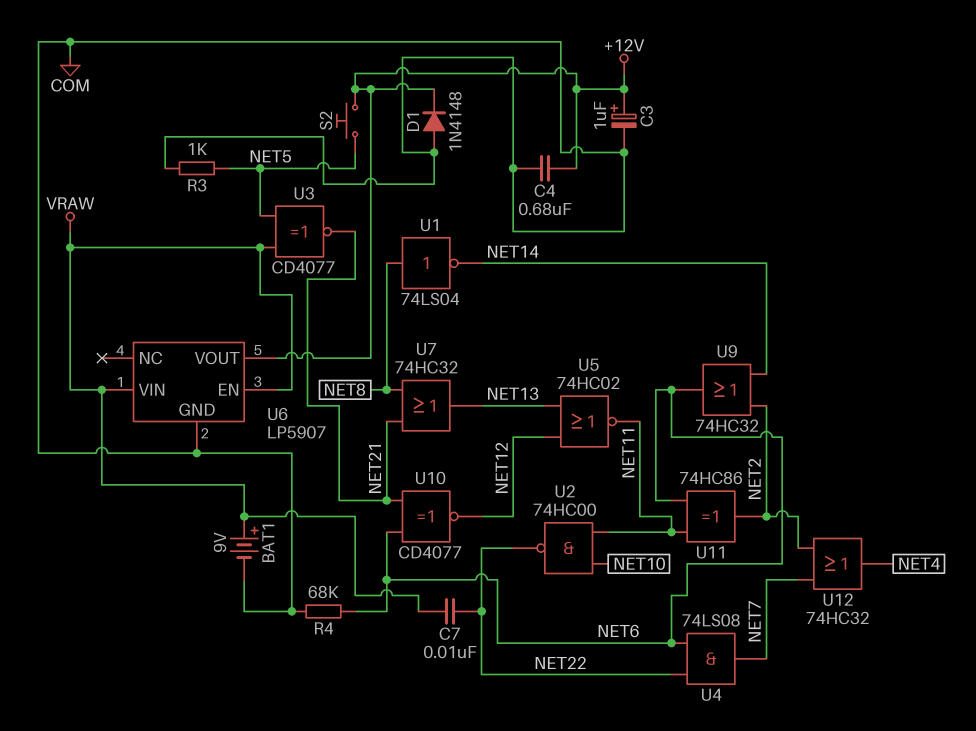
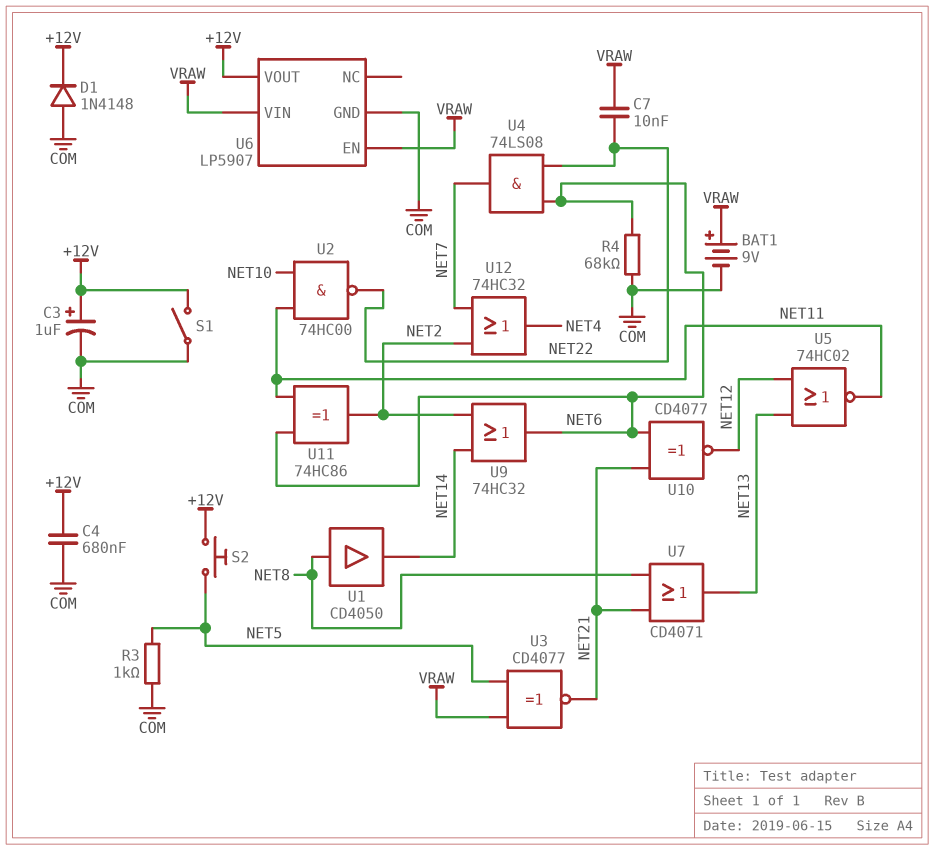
S1: none -> switch (+12V, COM)
U1: NOT 74LS04 (in NET8, out NET14) -> buffer CD4050 (in NET8, out NET14)
U7: OR 74HC32 (in NET8, in NET21, out NET13) -> OR CD4071 (in NET8, in NET21, out NET13)

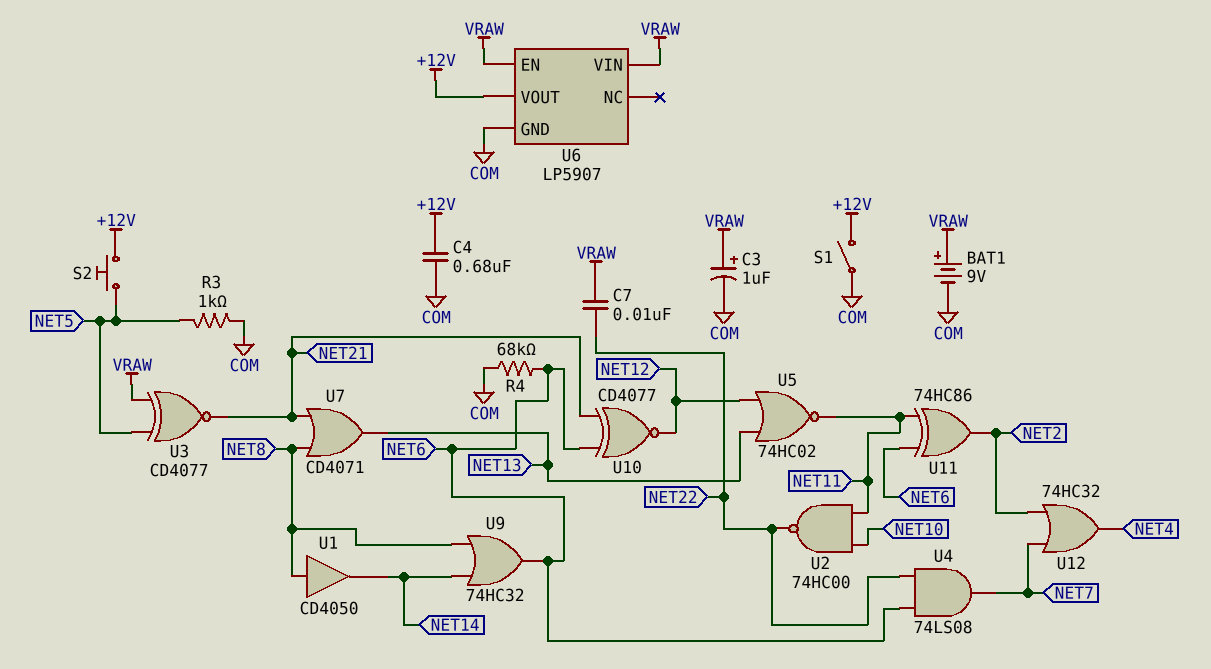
C3: 1uF (plus +12V, minus COM) -> 1uF (plus VRAW, minus COM)
D1: diode 1N4148 (A COM, K +12V) -> none
U9: OR 74HC32 (in NET2, in NET14, out NET6) -> OR 74HC32 (in NET8, in NET14, out NET6)

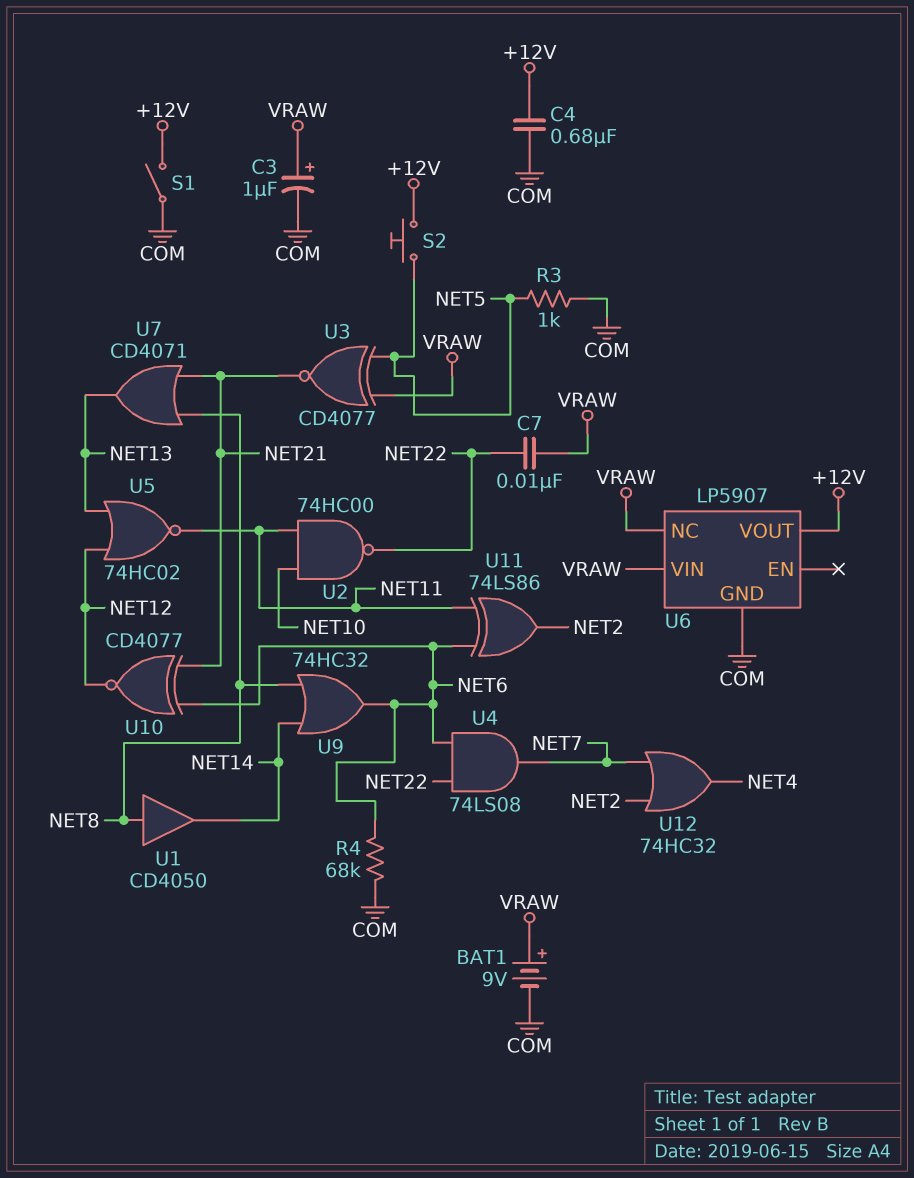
U6 pin EN: VRAW -> none
U6 pin NC: none -> VRAW
U11: XOR 74HC86 (in NET6, in NET11, out NET2) -> XOR 74LS86 (in NET6, in NET11, out NET2)

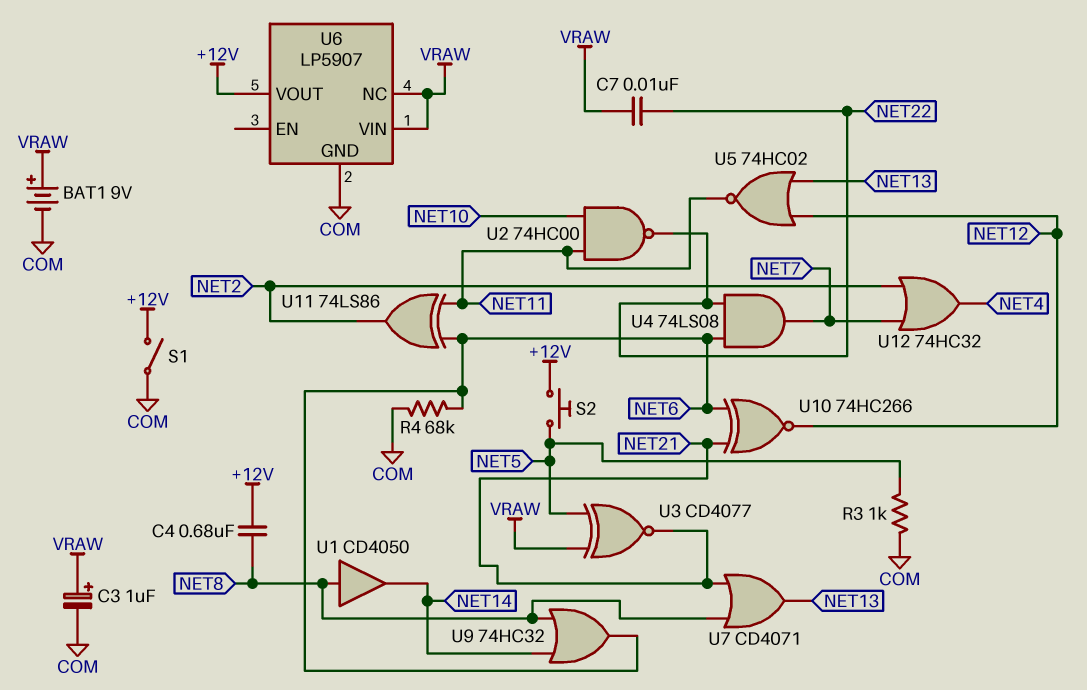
C4: 680nF (+12V, COM) -> 680nF (+12V, NET8)
U10: XNOR CD4077 (in NET6, in NET21, out NET12) -> XNOR 74HC266 (in NET6, in NET21, out NET12)

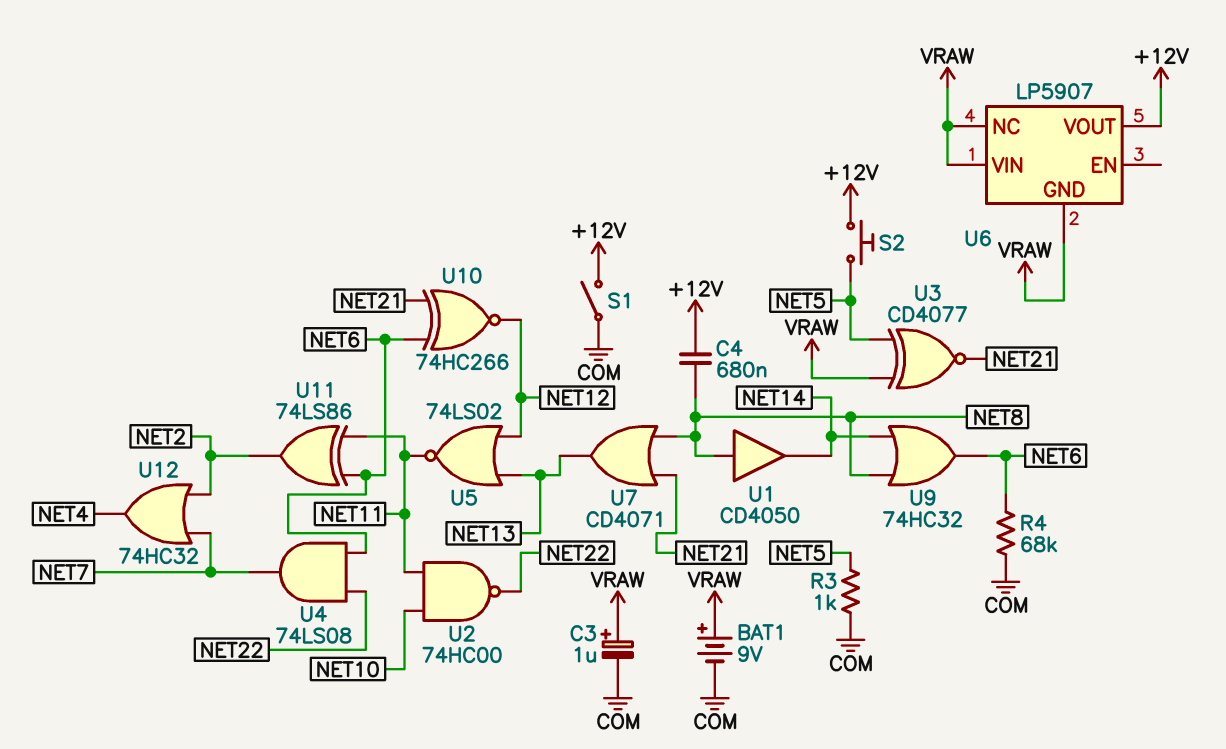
C7: 10nF (NET22, VRAW) -> none
U5: NOR 74HC02 (in NET12, in NET13, out NET11) -> NOR 74LS02 (in NET12, in NET13, out NET11)
U6 pin GND: COM -> VRAW

